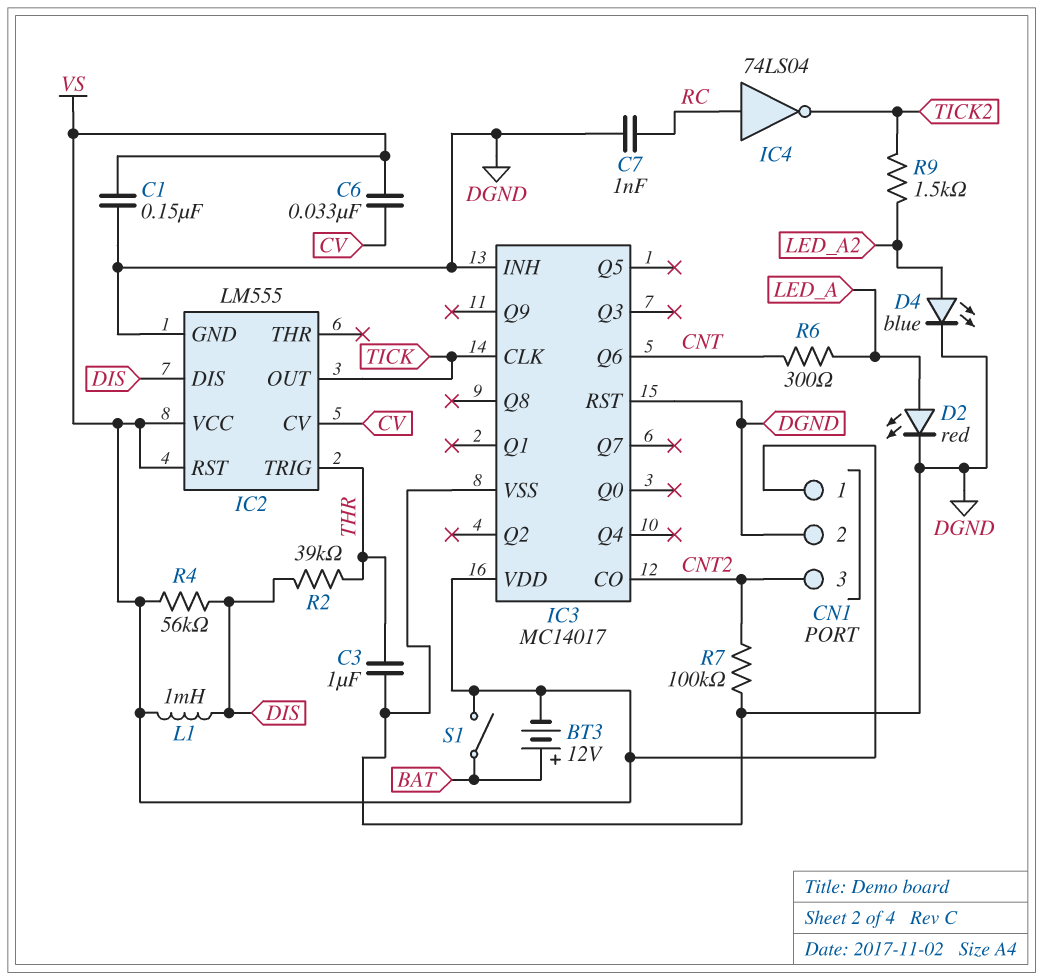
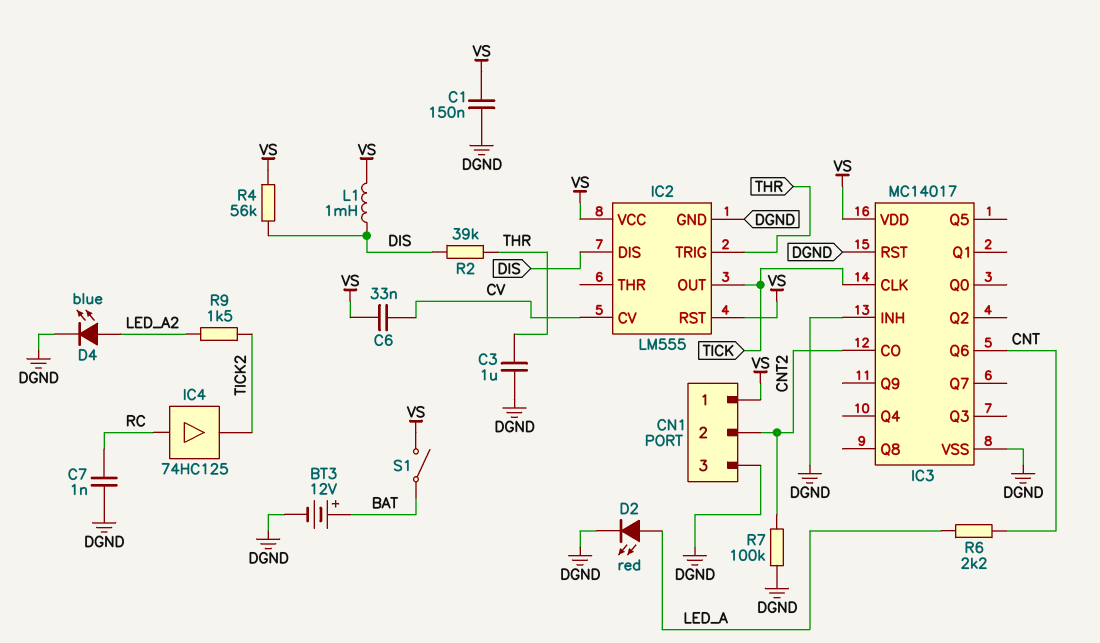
BT3: 12V (plus BAT, minus VS) -> 12V (plus BAT, minus DGND)
CN1 pin 2: DGND -> CNT2
CN1 pin 3: CNT2 -> DGND
IC4: NOT 74LS04 (in RC, out TICK2) -> buffer 74HC125 (in RC, out TICK2)
R6: 300 (CNT, LED_A) -> 2.2k (CNT, LED_A)

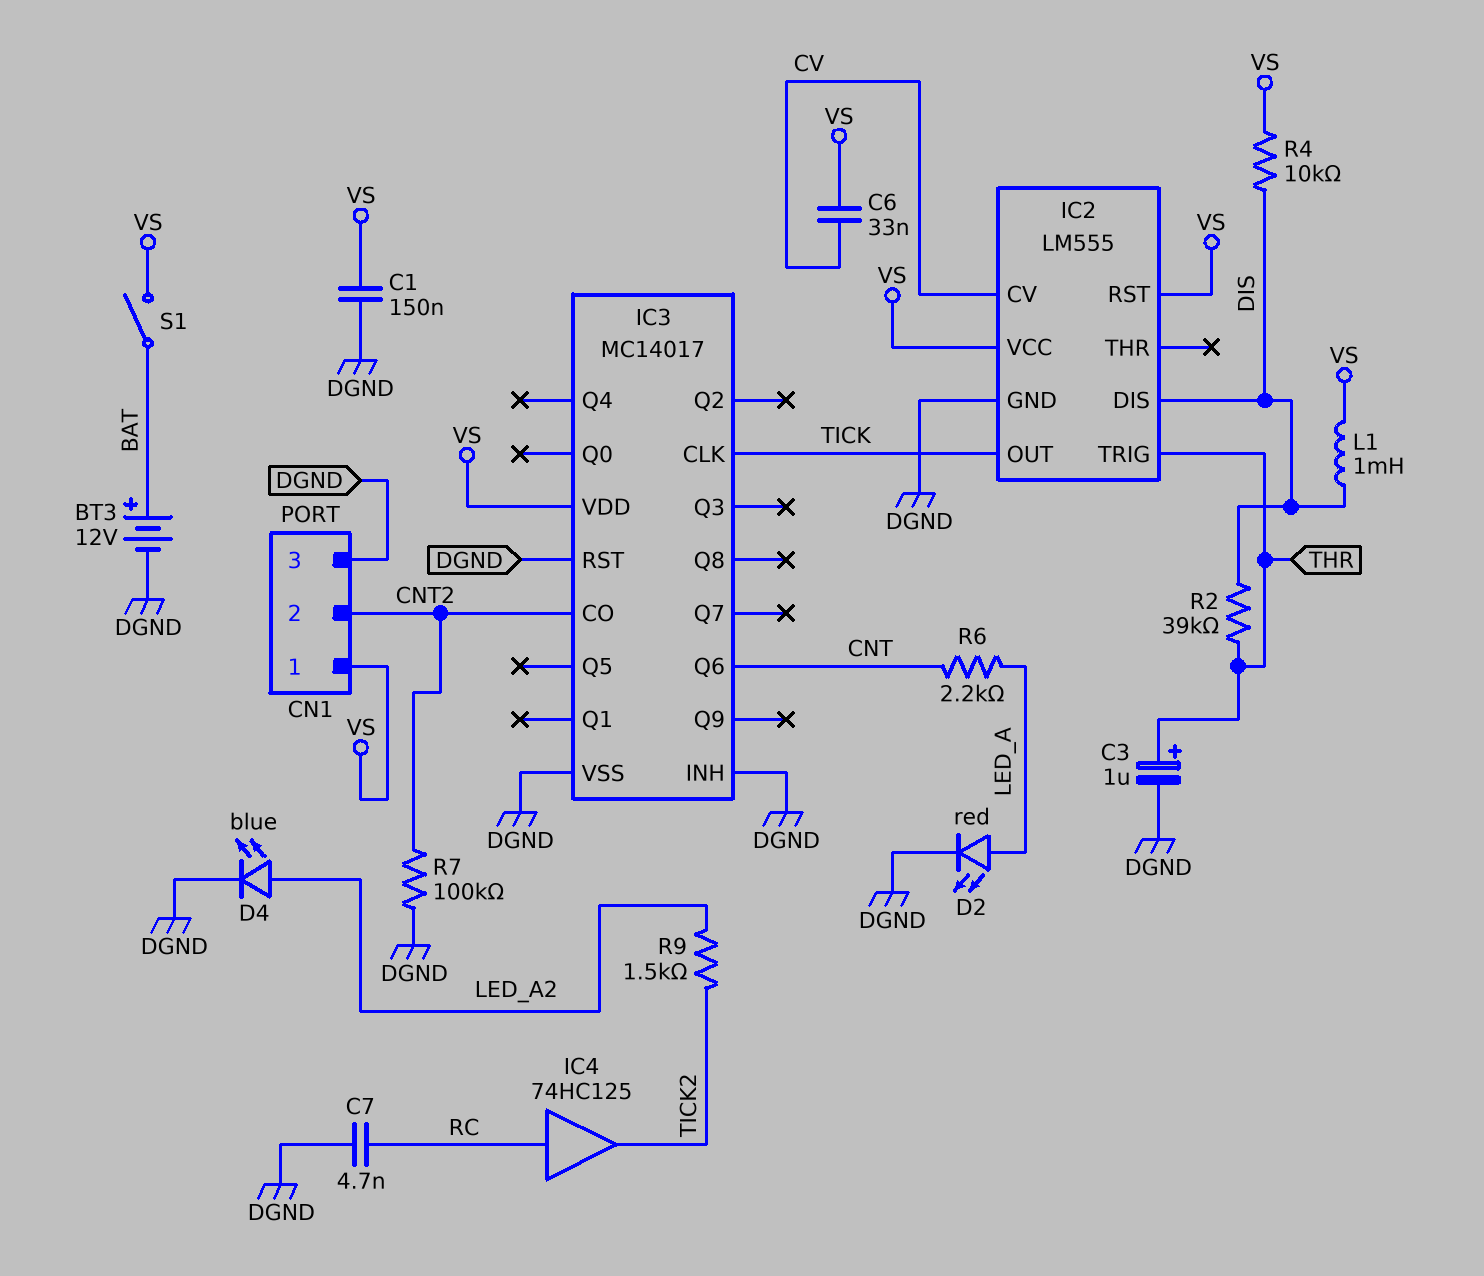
C3: 1uF (DGND, THR) -> 1uF (plus THR, minus DGND)
C7: 1nF (DGND, RC) -> 4.7nF (DGND, RC)
R4: 56k (DIS, VS) -> 10k (DIS, VS)

